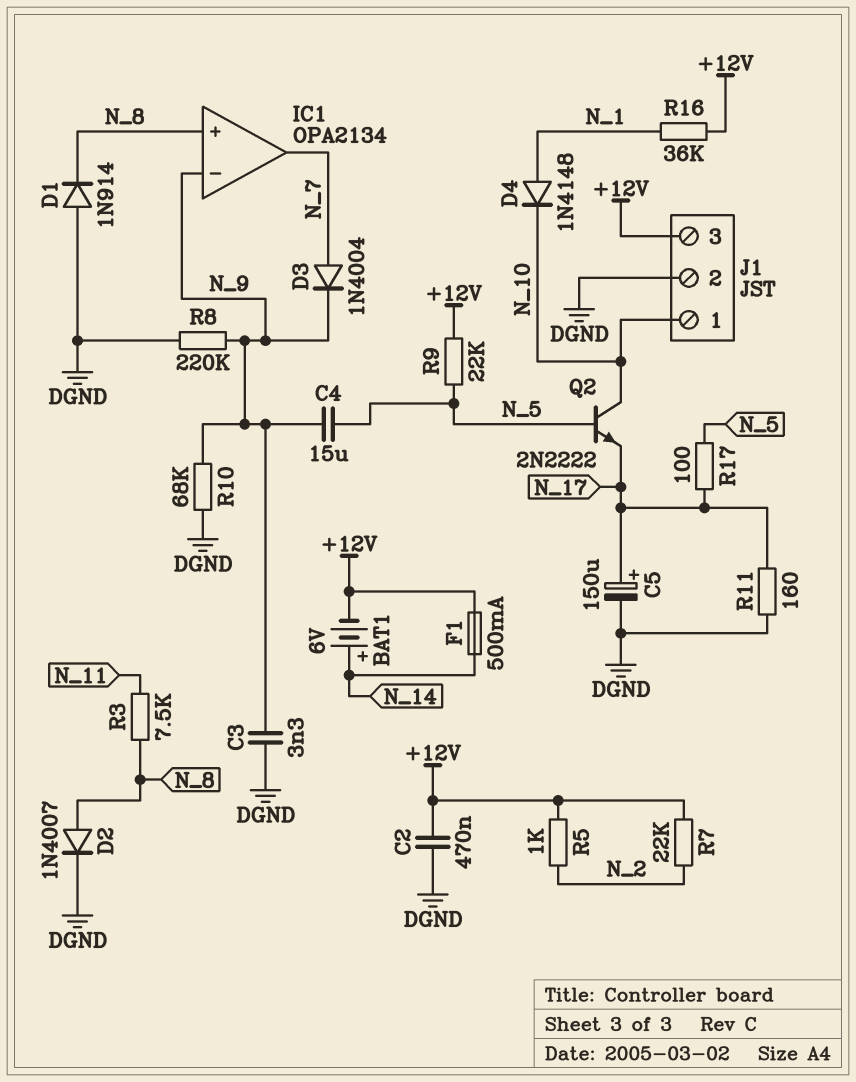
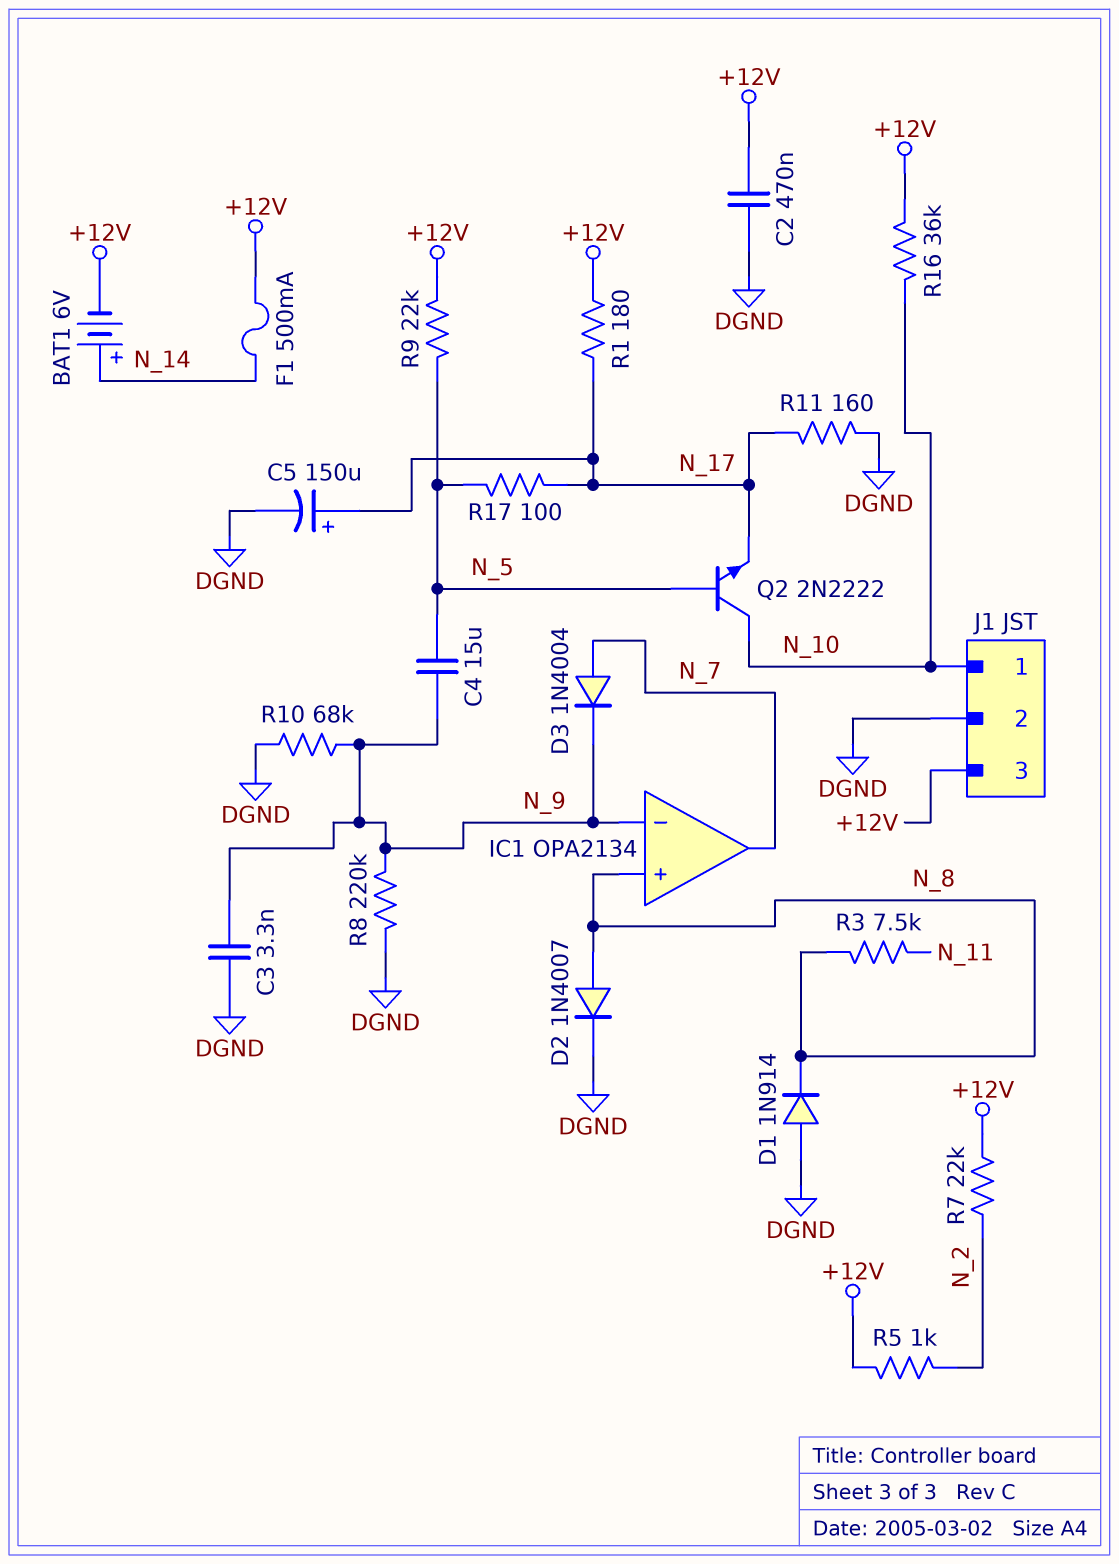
D4: diode 1N4148 (A N_1, K N_10) -> none
R1: none -> 180 (+12V, N_17)
R16: 36k (+12V, N_1) -> 36k (+12V, N_10)

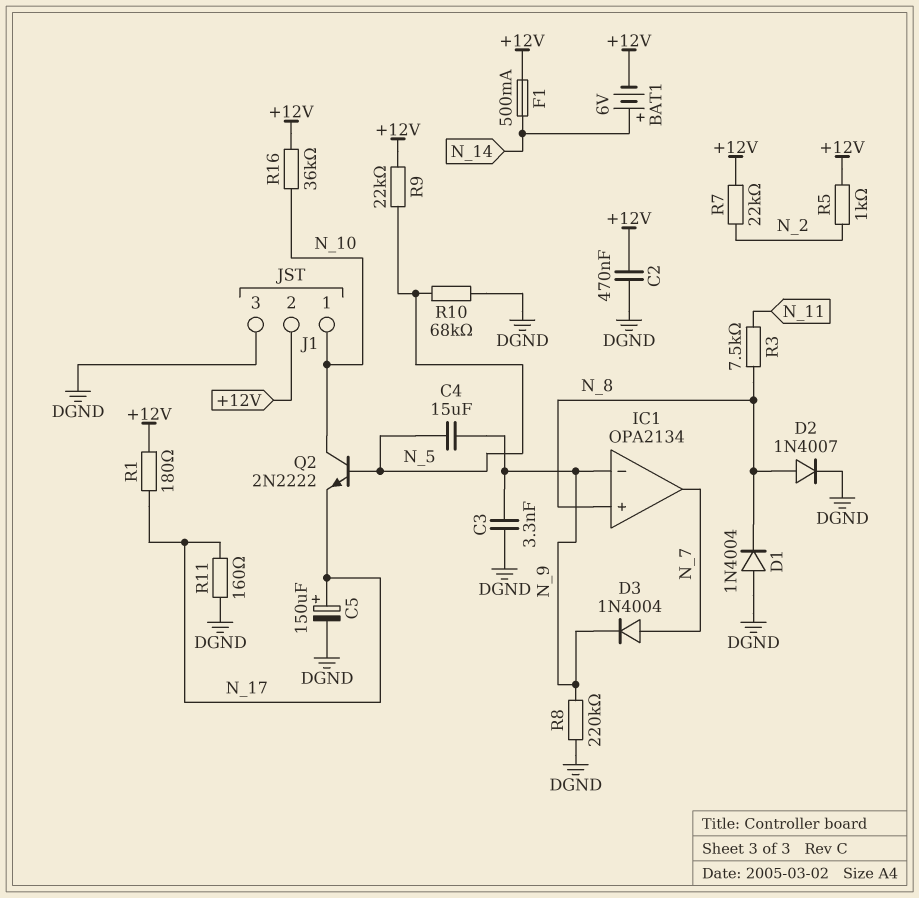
D1: diode 1N914 (A DGND, K N_8) -> diode 1N4004 (A DGND, K N_8)
J1 pin 2: DGND -> +12V
J1 pin 3: +12V -> DGND
R10: 68k (DGND, N_9) -> 68k (DGND, N_5)
R17: 100 (N_5, N_17) -> none

